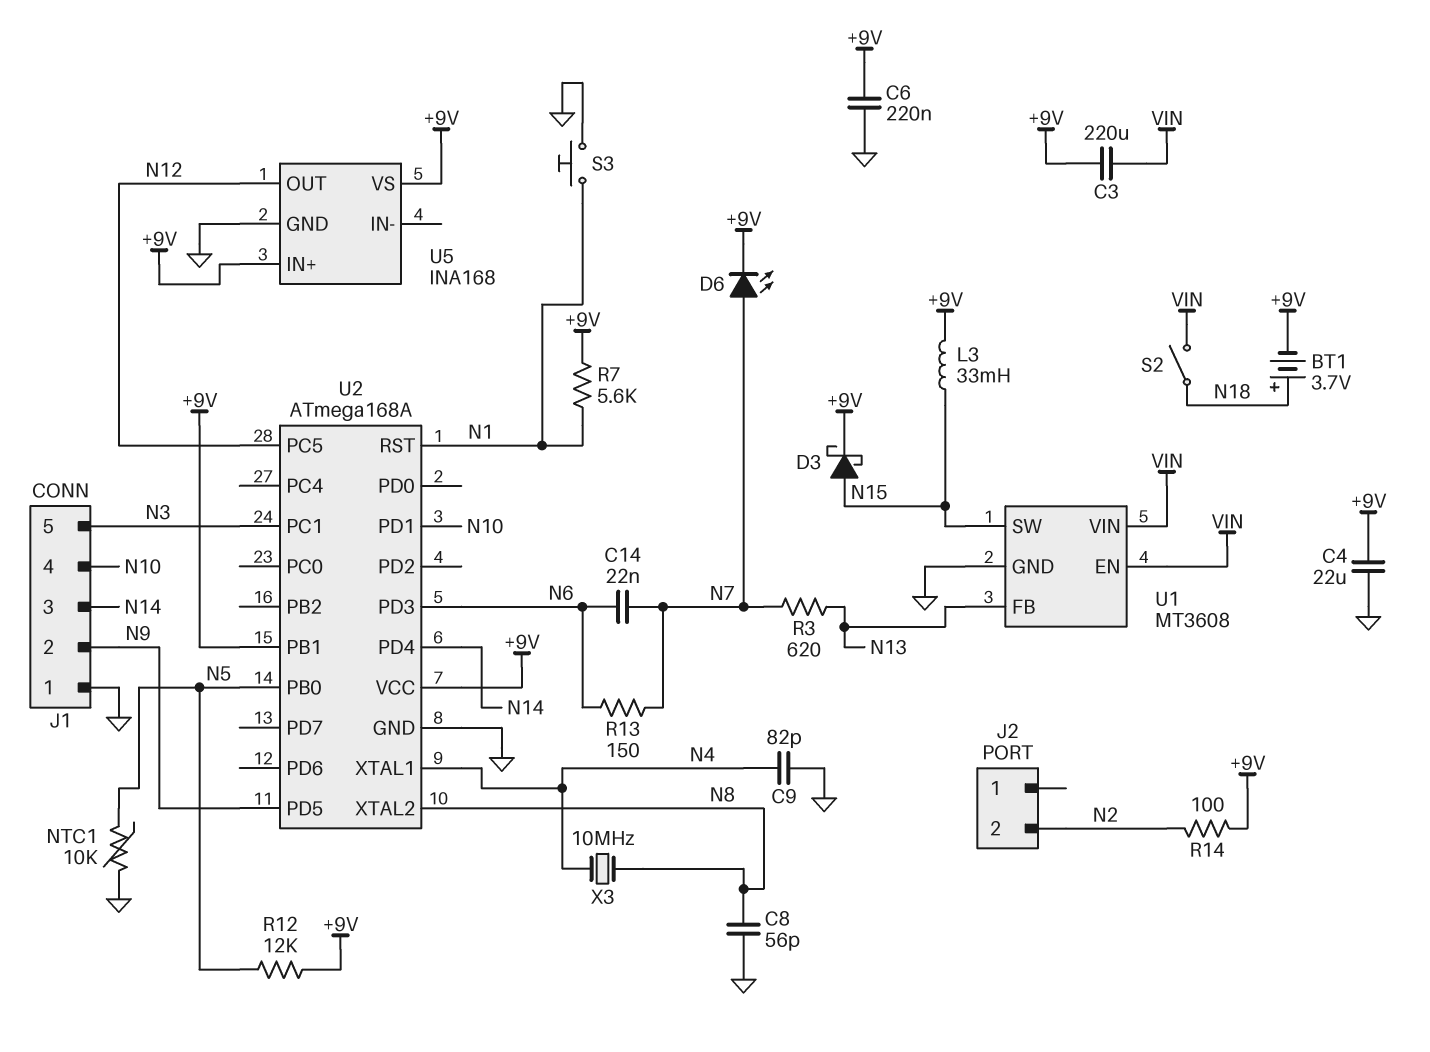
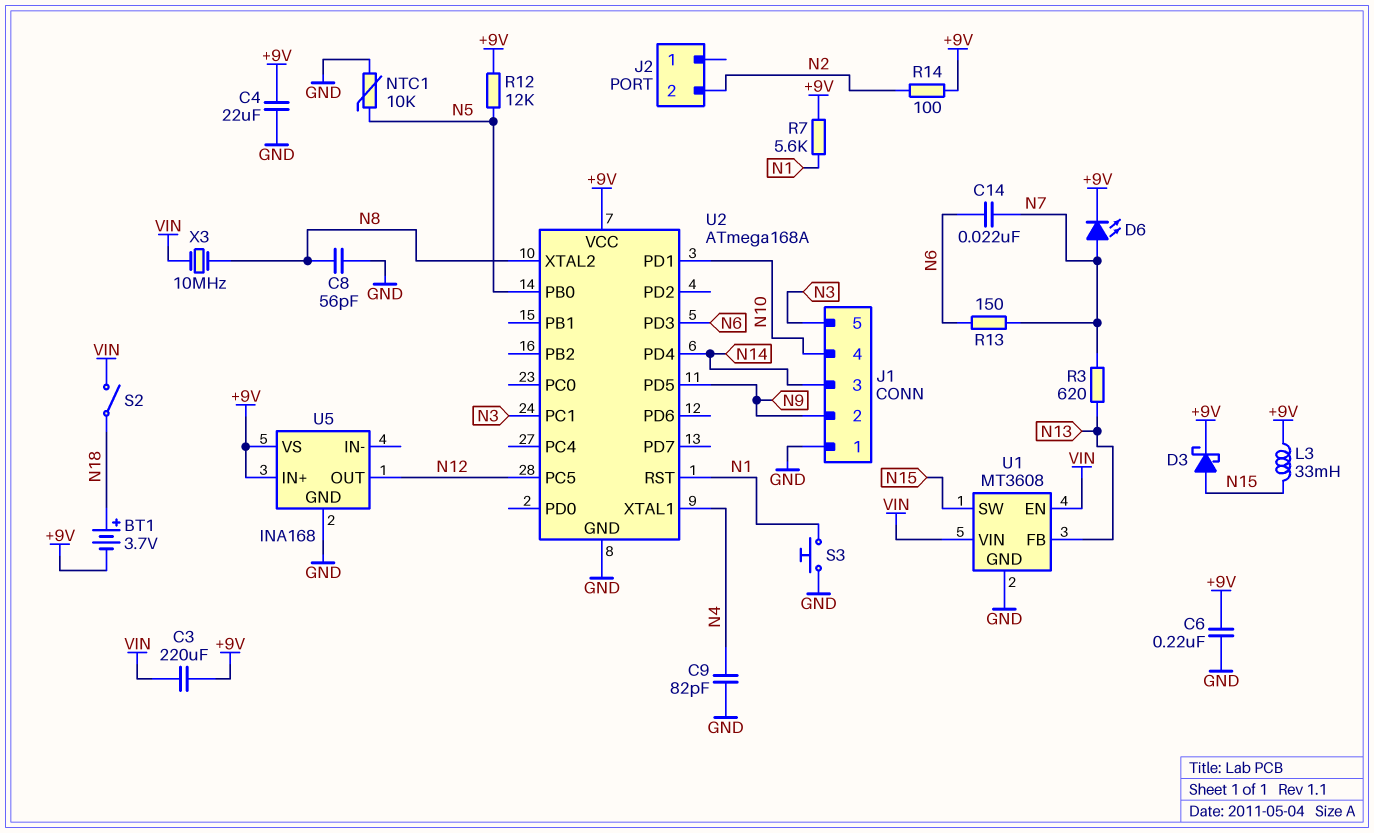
U2 pin PB1: +9V -> none
X3: 10MHz (N4, N8) -> 10MHz (N8, VIN)

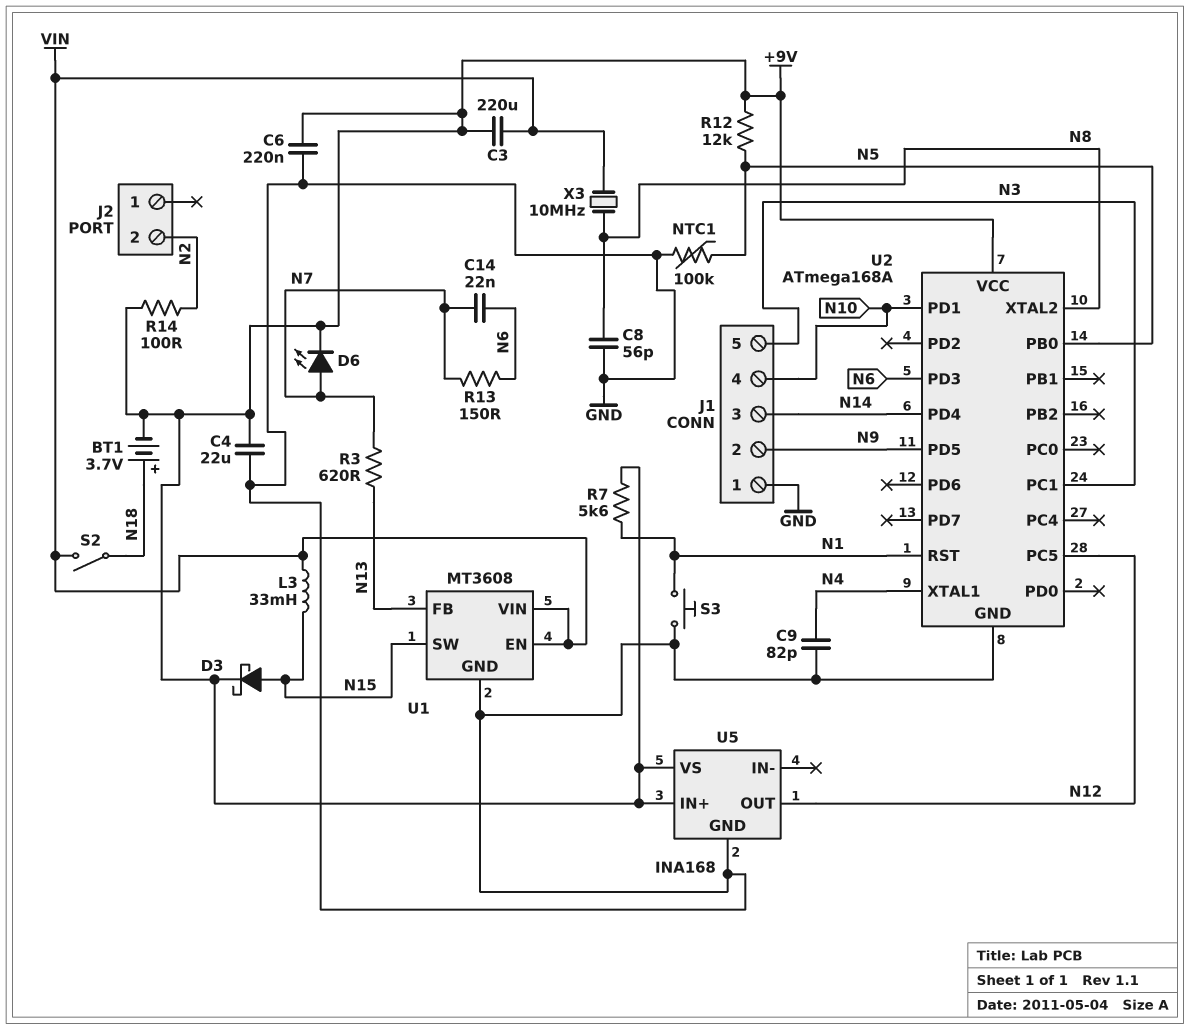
L3: 33mH (+9V, N15) -> 33mH (N15, VIN)
NTC1: 10k (GND, N5) -> 100k (GND, N5)

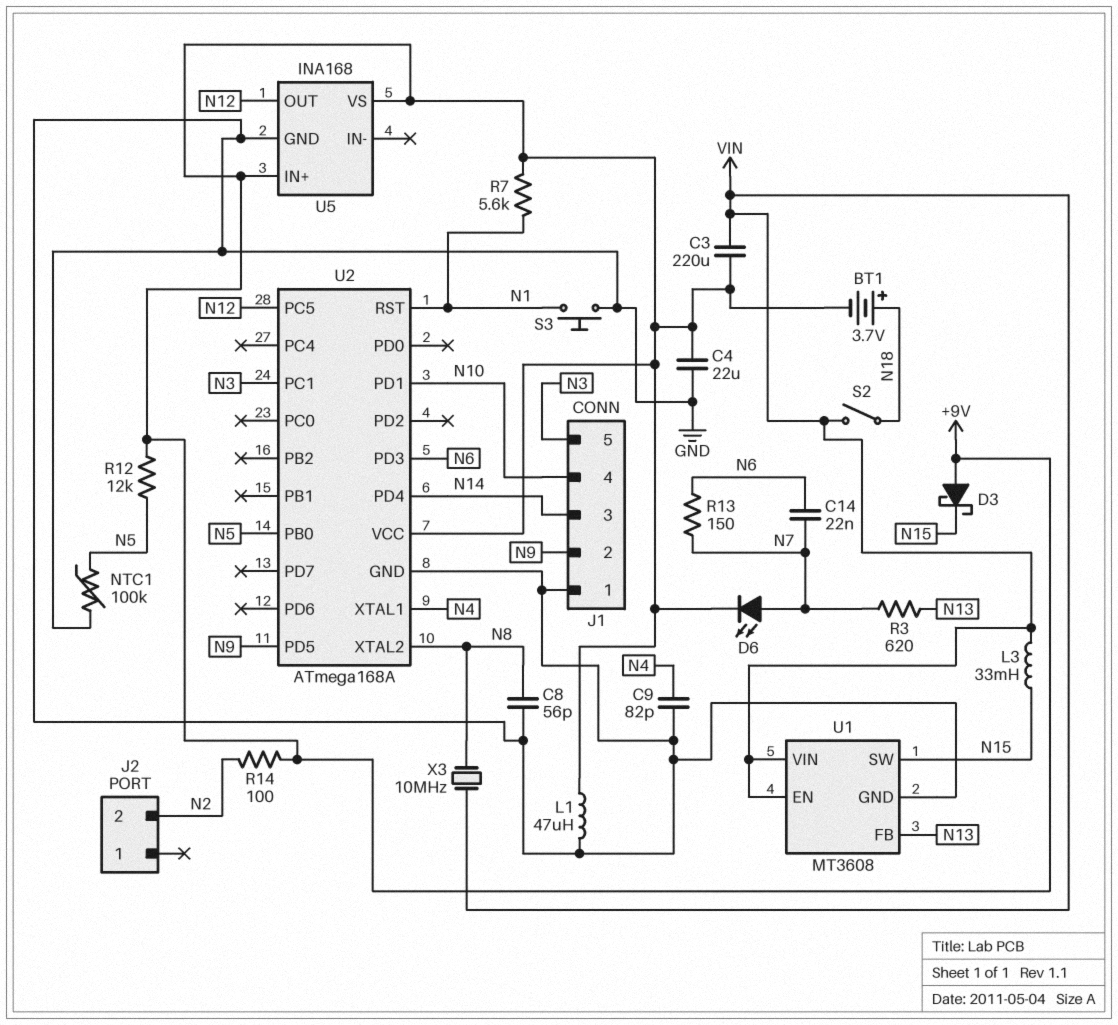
C6: 220nF (+9V, GND) -> none
D3: schottky (A N15, K +9V) -> schottky (A +9V, K N15)
L1: none -> 47uH (+9V, GND)

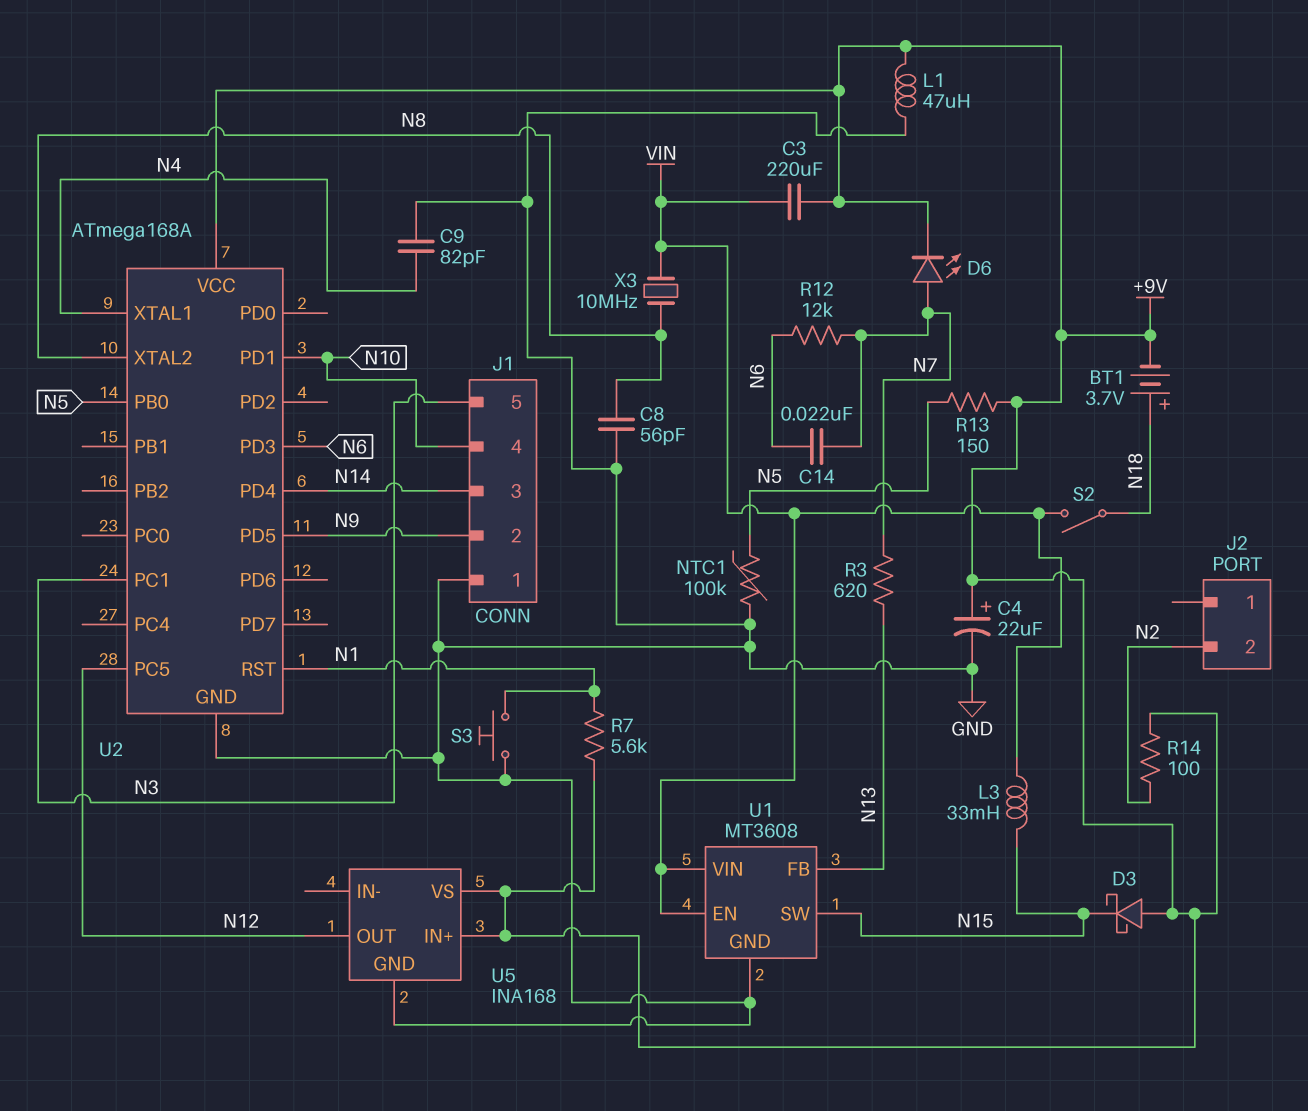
C4: 22uF (+9V, GND) -> 22uF (plus +9V, minus GND)
R12: 12k (+9V, N5) -> 12k (N6, N7)
R13: 150 (N6, N7) -> 150 (+9V, N5)

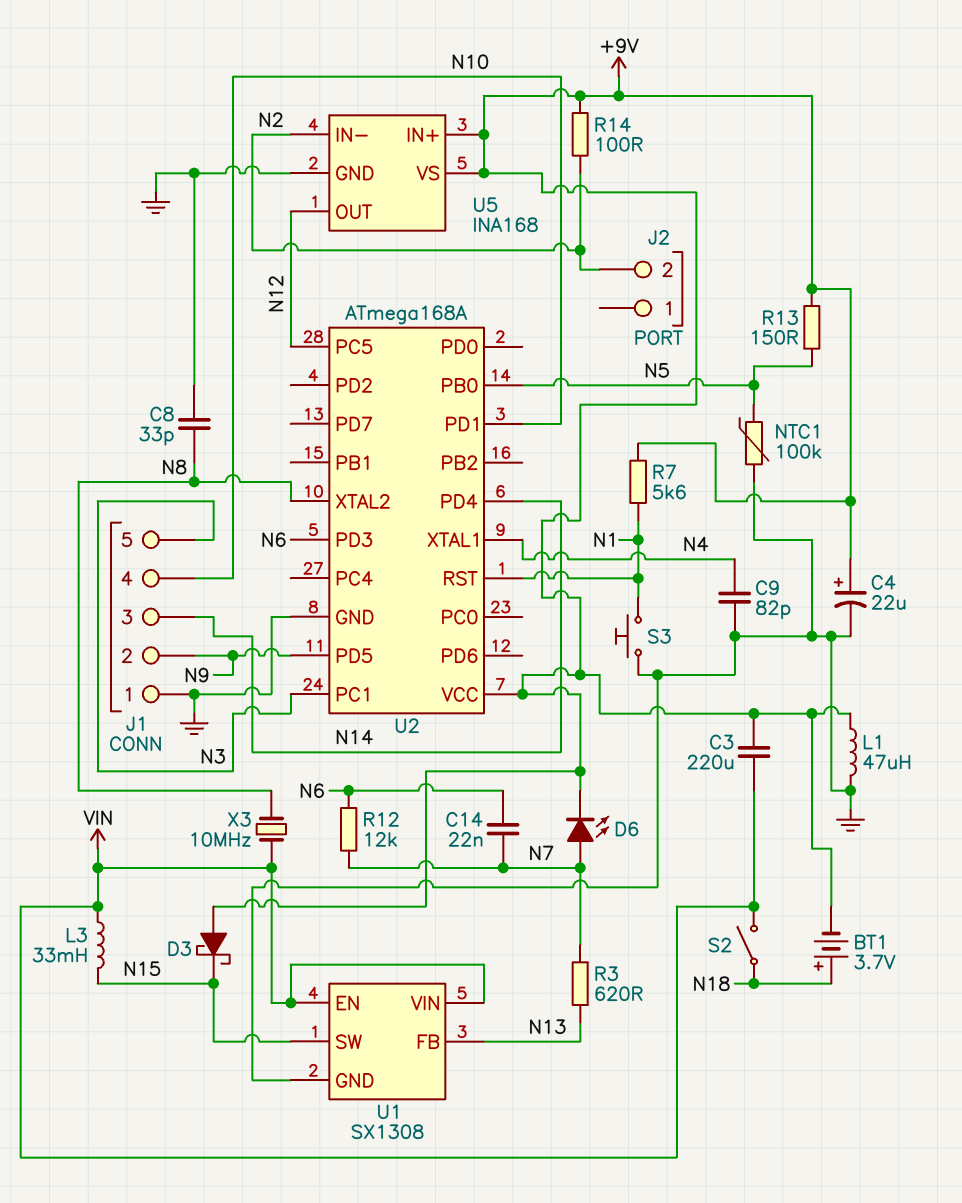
C8: 56pF (GND, N8) -> 33pF (GND, N8)
U1: MT3608 -> SX1308
U5 pin IN-: none -> N2

